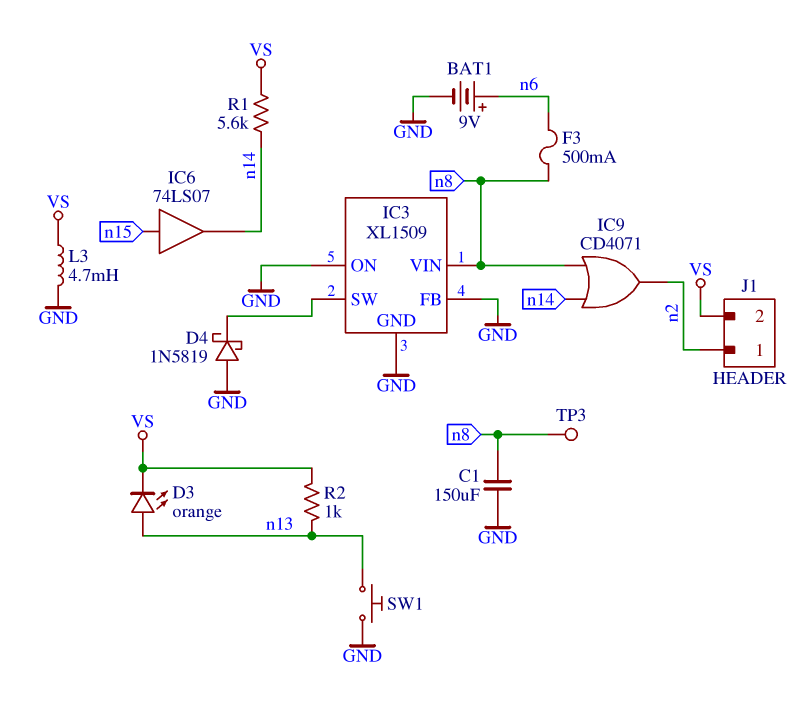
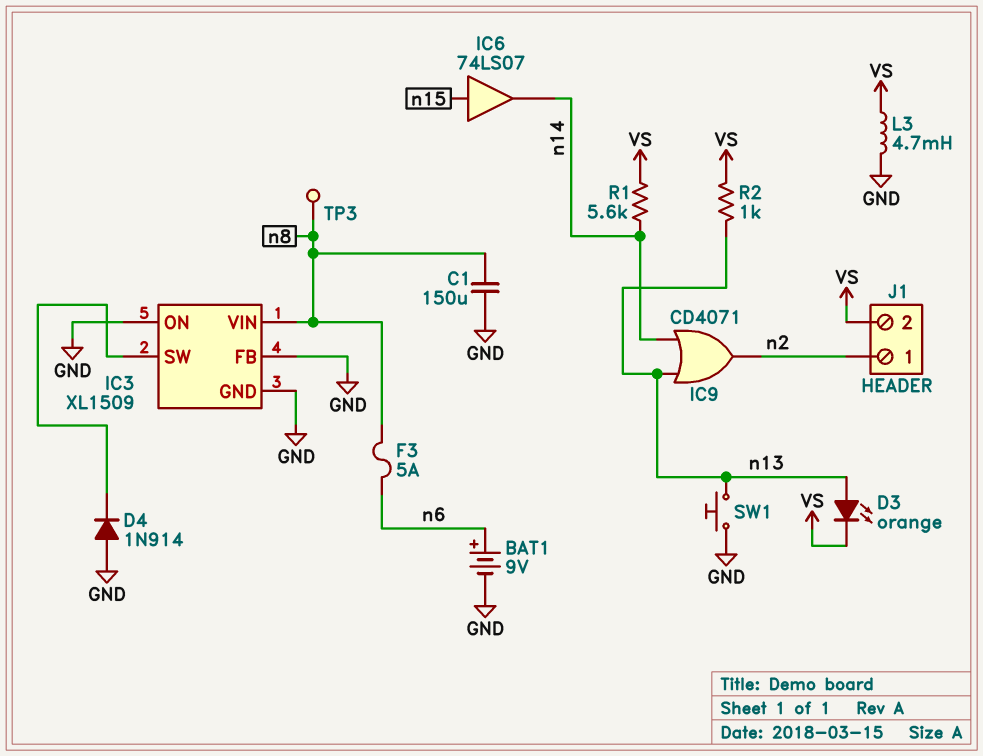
D4: schottky 1N5819 (A GND, K IC3/SW) -> diode 1N914 (A GND, K IC3/SW)
F3: 500mA (n6, n8) -> 5A (n6, n8)
IC9: OR CD4071 (in n8, in n14, out n2) -> OR CD4071 (in n13, in n14, out n2)

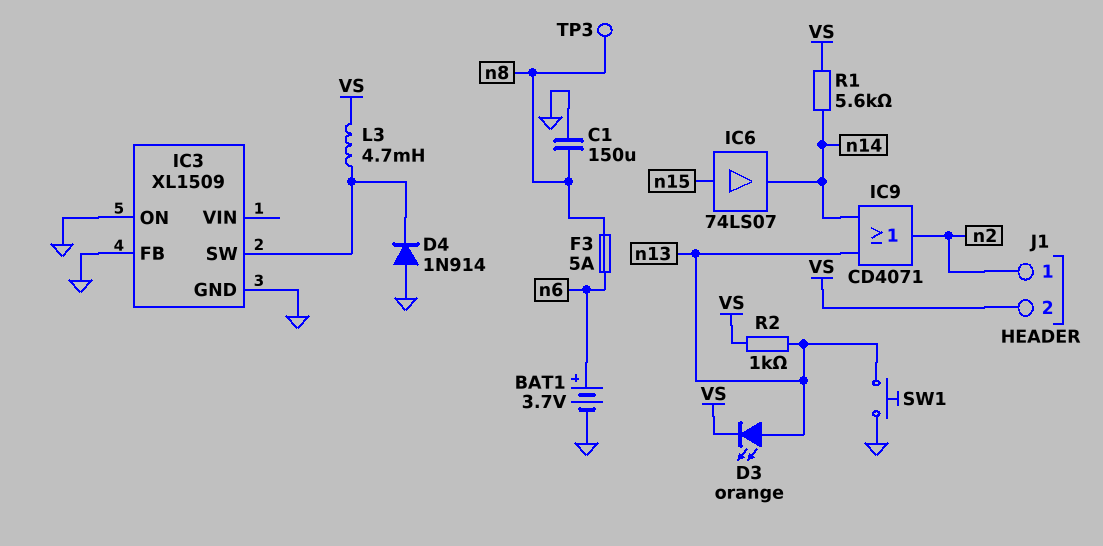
BAT1: 9V (plus n6, minus GND) -> 3.7V (plus n6, minus GND)
IC3 pin VIN: n8 -> none
L3: 4.7mH (GND, VS) -> 4.7mH (IC3/SW, VS)

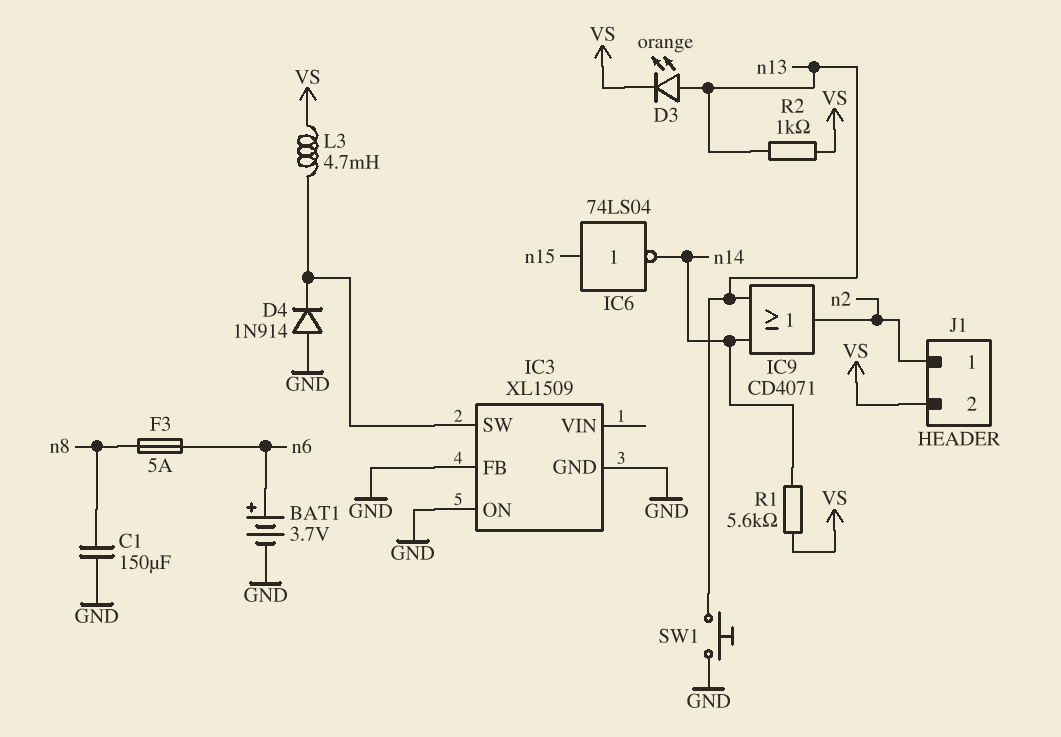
IC6: buffer 74LS07 (in n15, out n14) -> NOT 74LS04 (in n15, out n14)
TP3: test point (n8) -> none

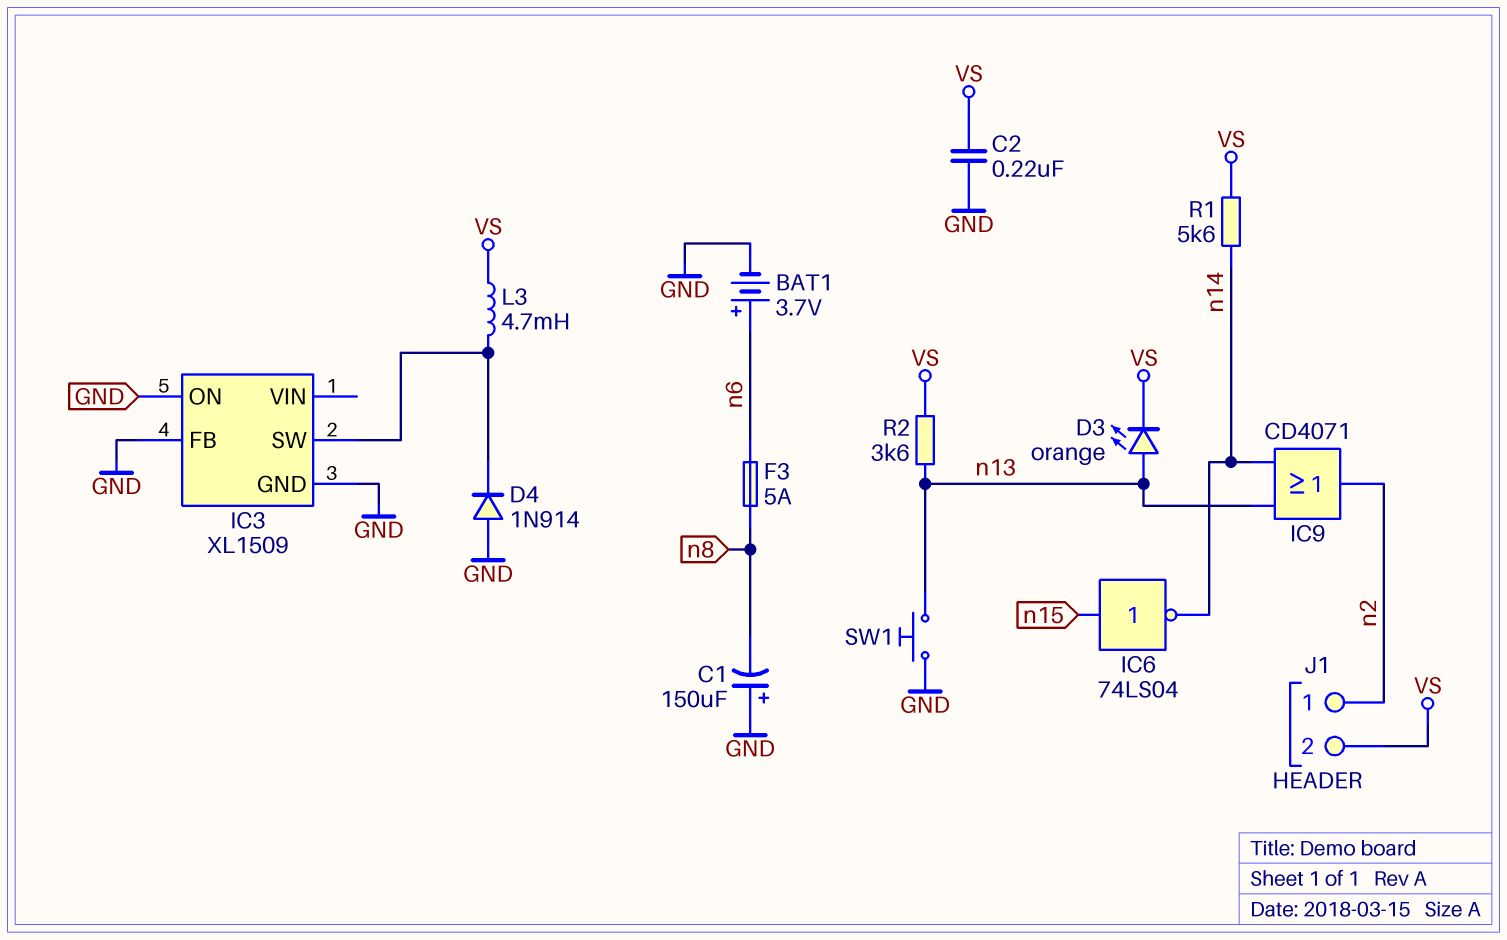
C1: 150uF (GND, n8) -> 150uF (plus GND, minus n8)
C2: none -> 220nF (GND, VS)
R2: 1k (VS, n13) -> 3.6k (VS, n13)

